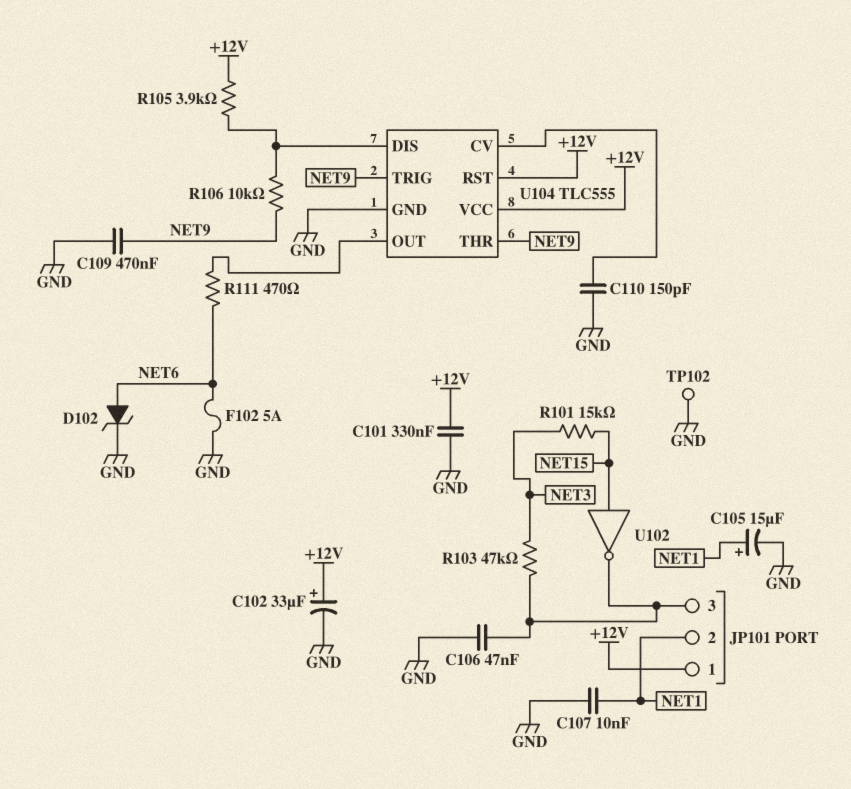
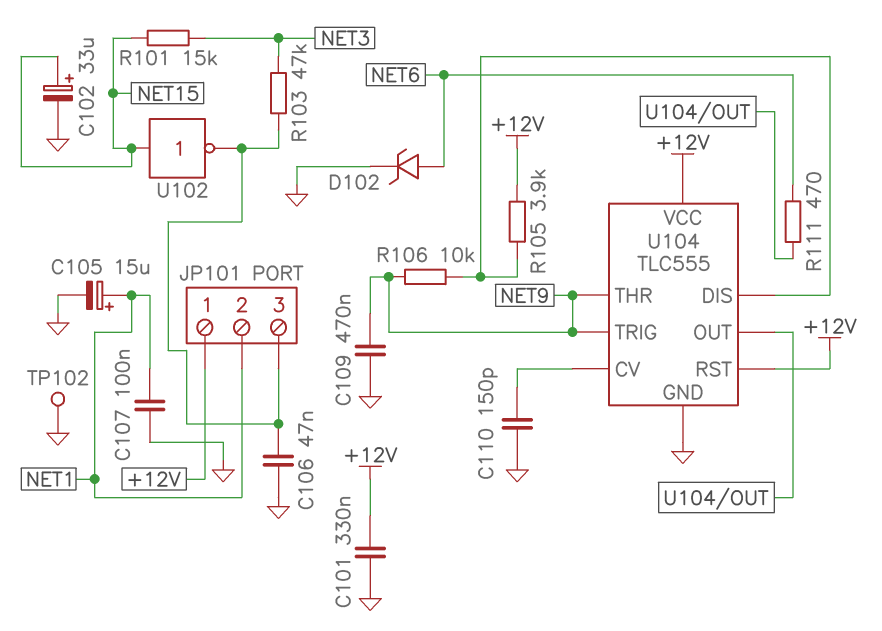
C102: 33uF (plus +12V, minus GND) -> 33uF (plus NET15, minus GND)
C107: 10nF (GND, NET1) -> 100nF (GND, NET1)
F102: 5A (GND, NET6) -> none

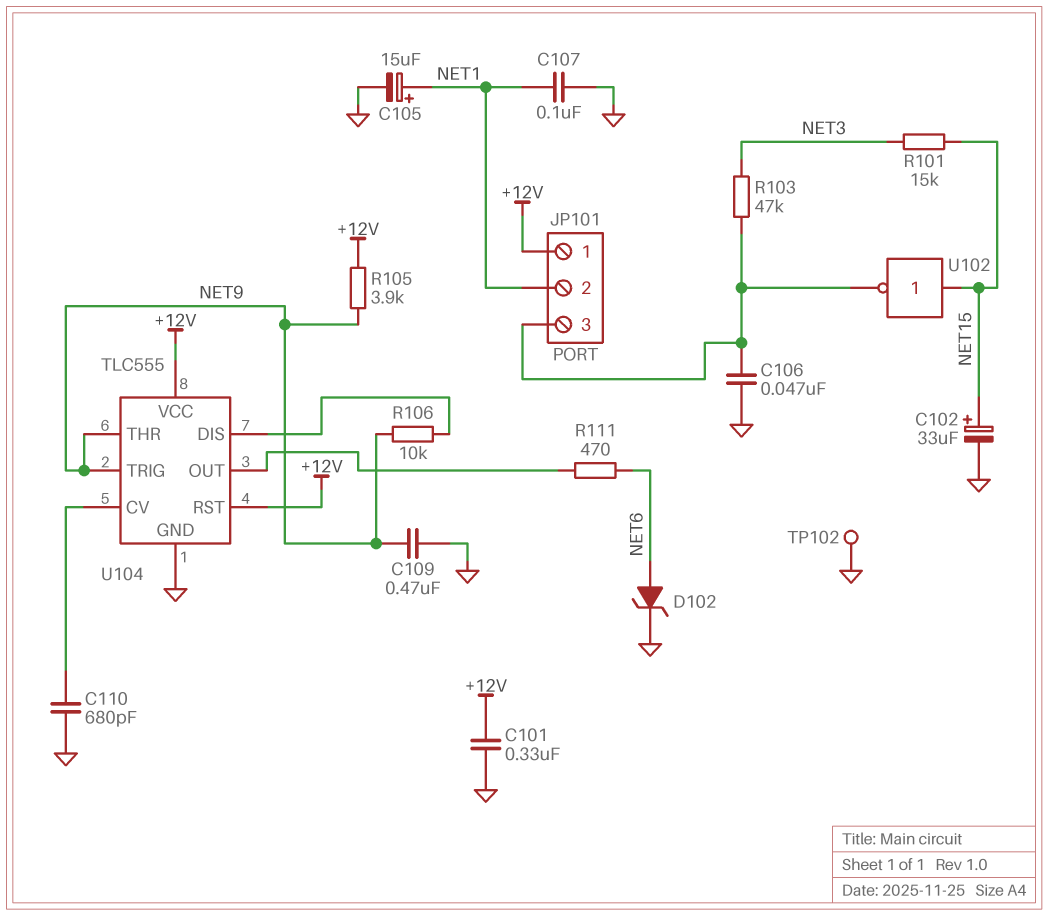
C110: 150pF (GND, U104/CV) -> 680pF (GND, U104/CV)
R105: 3.9k (+12V, U104/DIS) -> 3.9k (+12V, NET9)

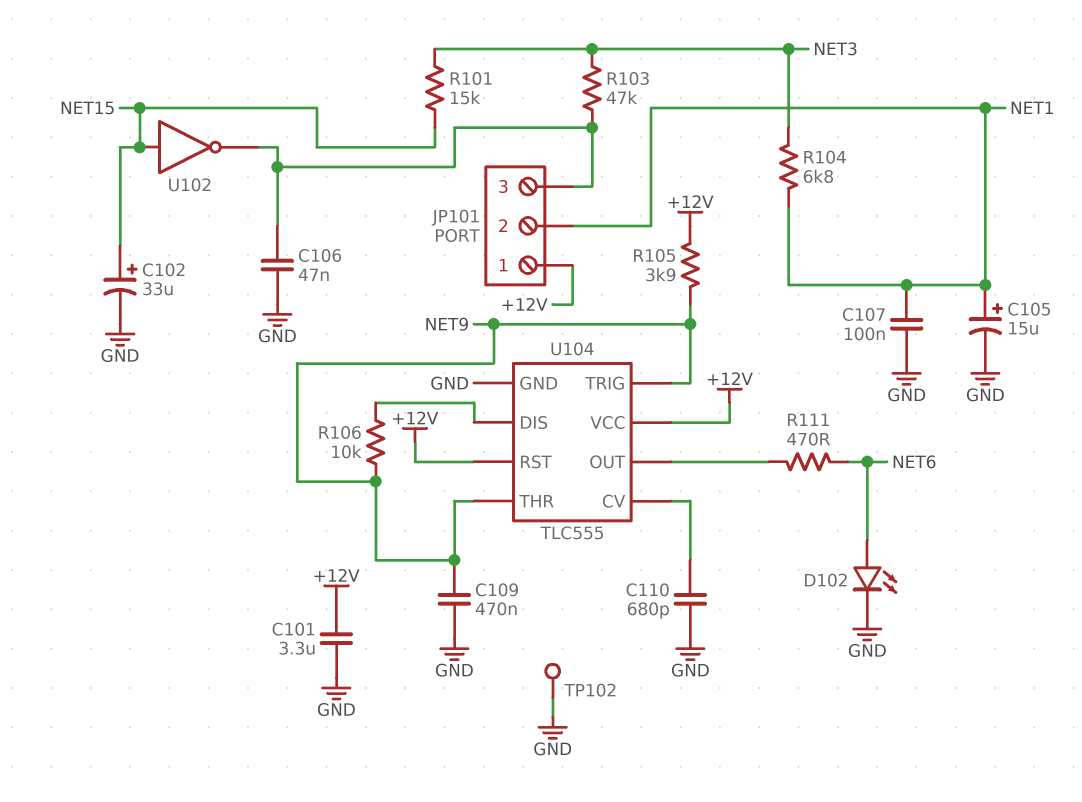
C101: 330nF (+12V, GND) -> 3.3uF (+12V, GND)
D102: zener (A NET6, K GND) -> LED (A NET6, K GND)
R104: none -> 6.8k (NET1, NET3)

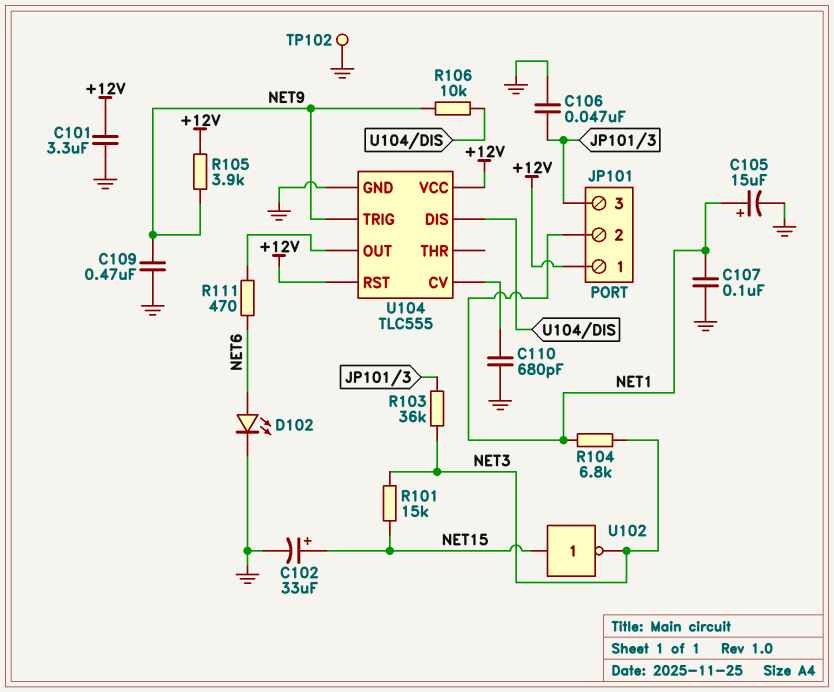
R103: 47k (JP101/3, NET3) -> 36k (JP101/3, NET3)
U102: NOT (in NET15, out JP101/3) -> NOT (in NET15, out NET3)
U104 pin THR: NET9 -> none

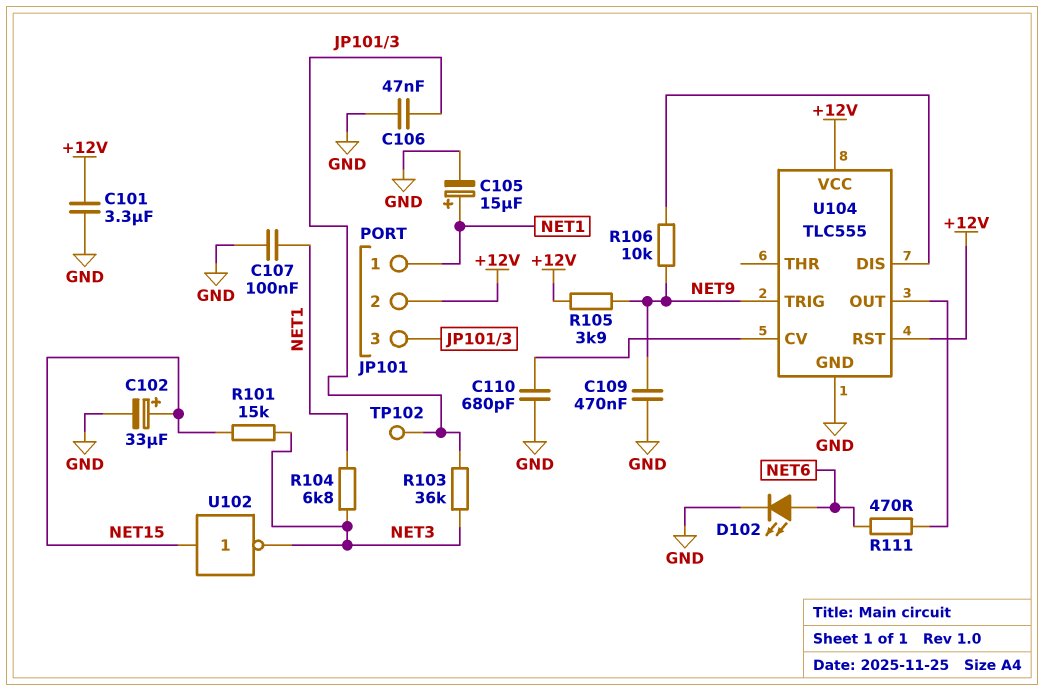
JP101 pin 1: +12V -> NET1
JP101 pin 2: NET1 -> +12V
TP102: test point (GND) -> test point (JP101/3)

